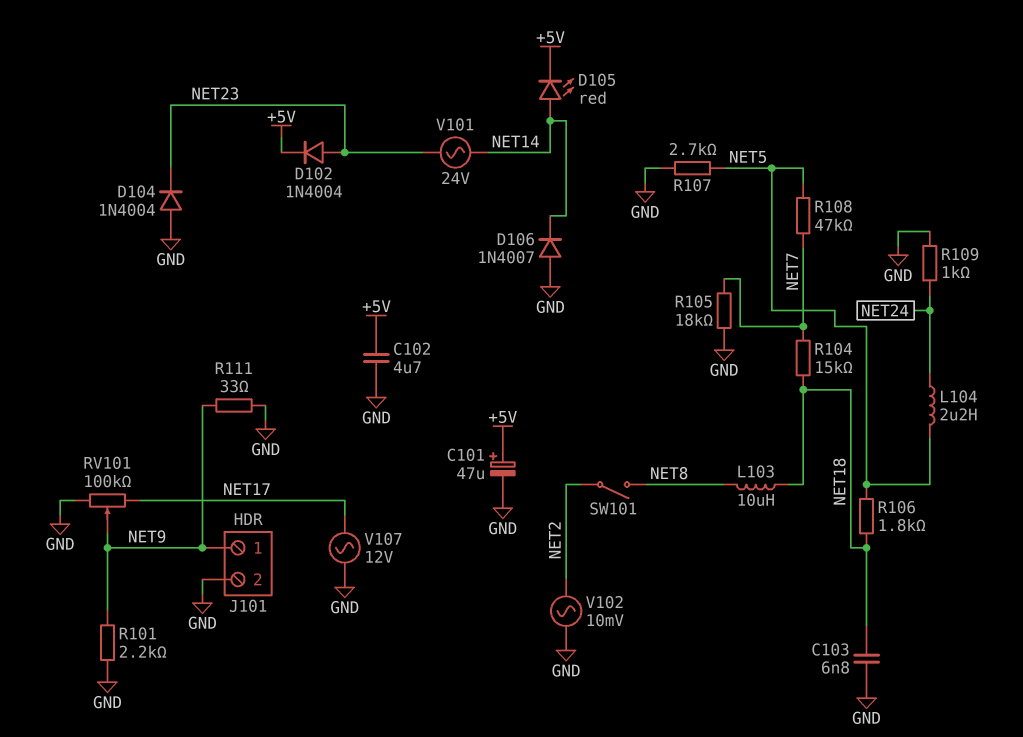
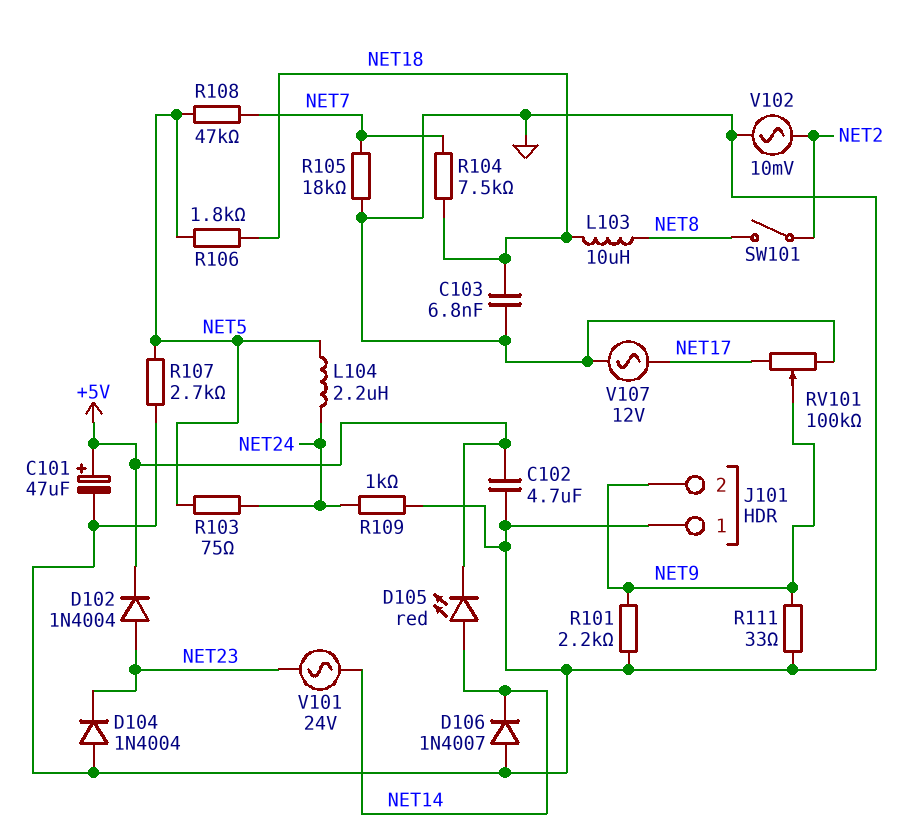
J101 pin 1: NET9 -> GND
J101 pin 2: GND -> NET9
R103: none -> 75 (NET5, NET24)
R104: 15k (NET7, NET18) -> 7.5k (NET7, NET18)

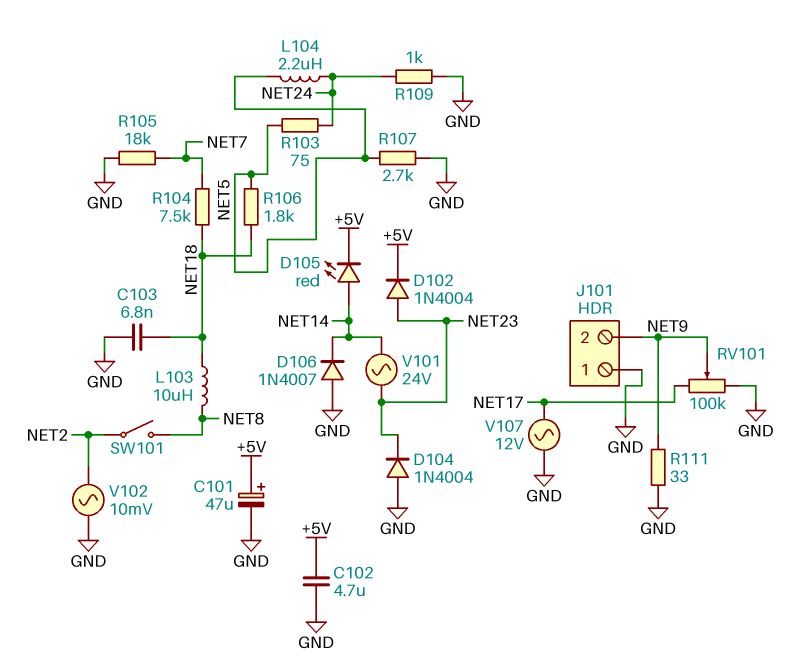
R101: 2.2k (GND, NET9) -> none
R108: 47k (NET5, NET7) -> none

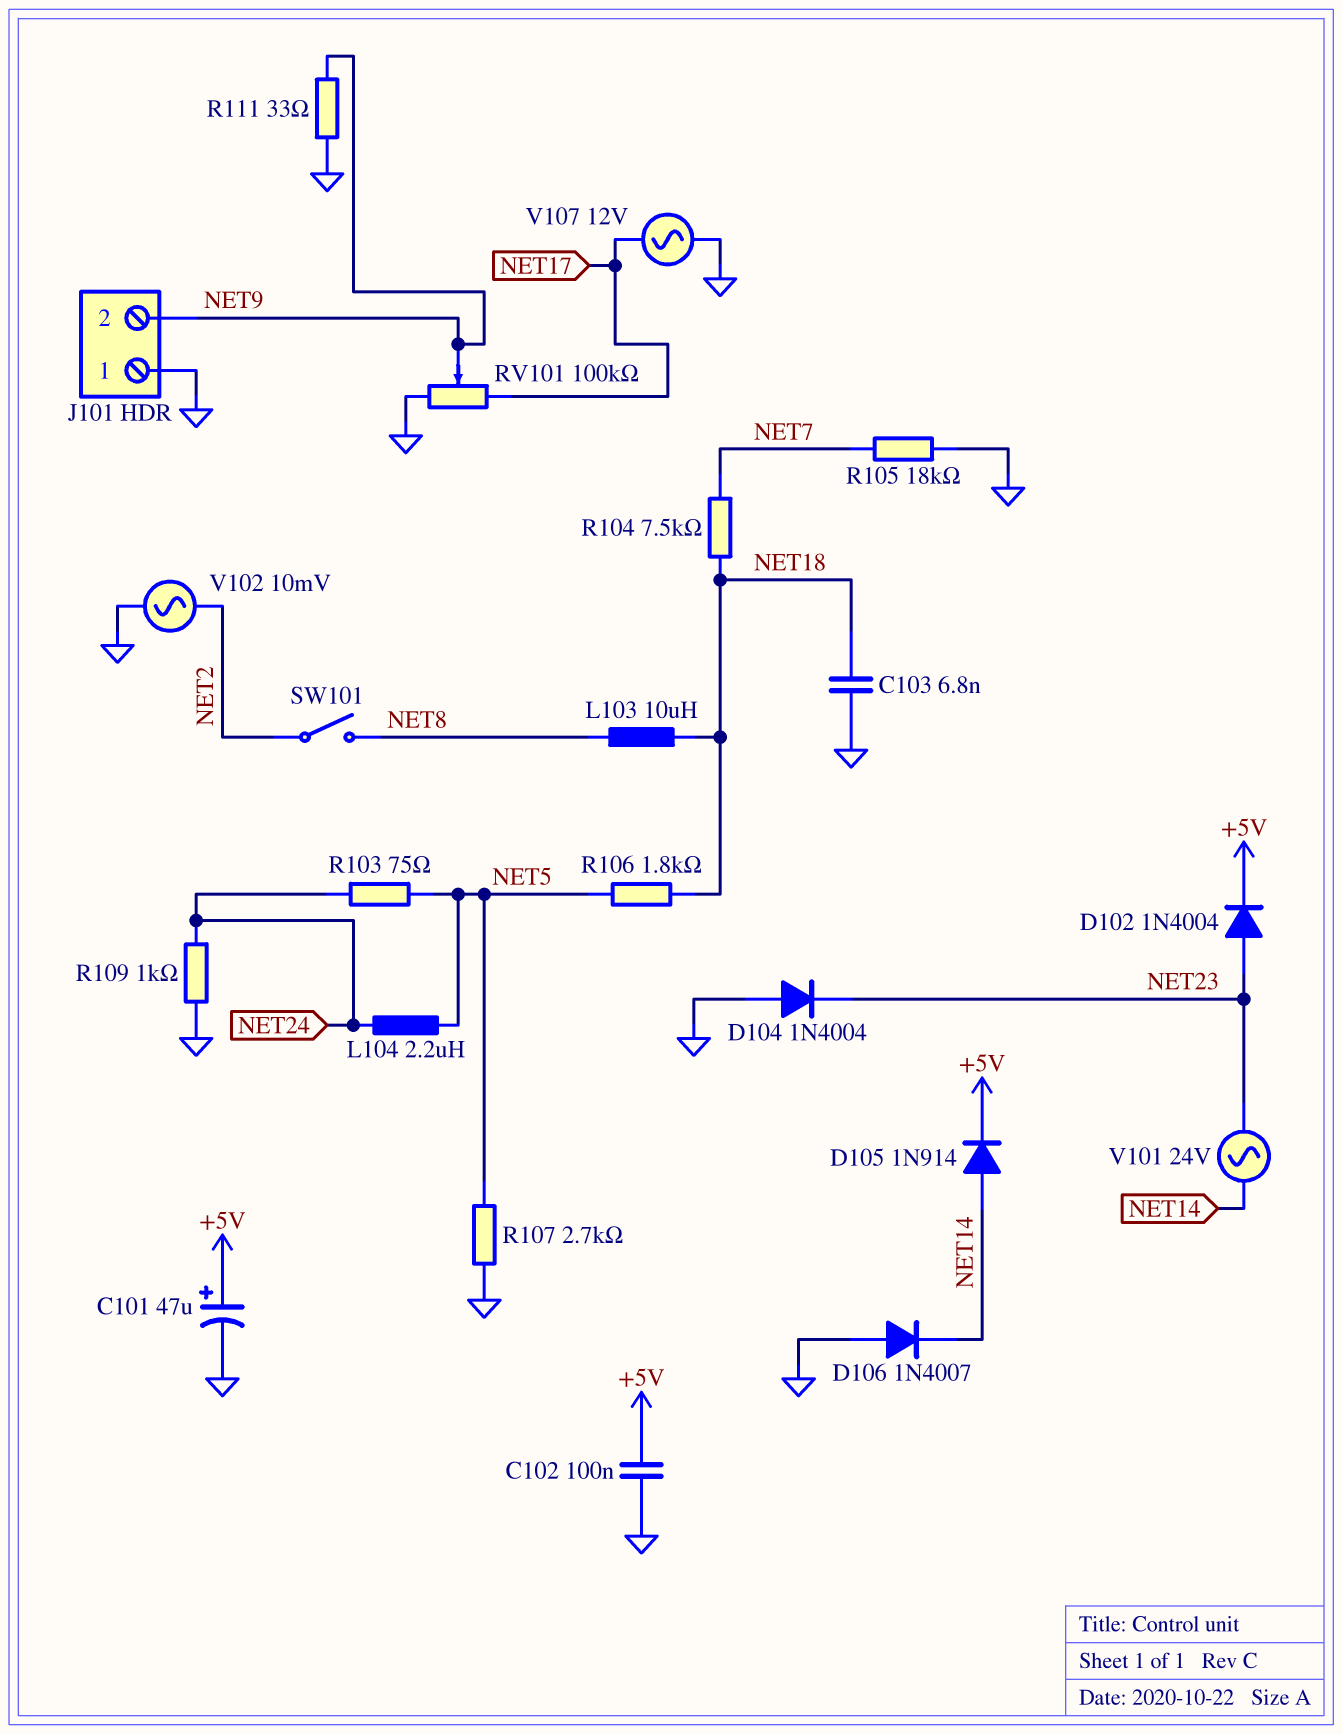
C102: 4.7uF (+5V, GND) -> 100nF (+5V, GND)
D105: LED red (A NET14, K +5V) -> diode 1N914 (A NET14, K +5V)

